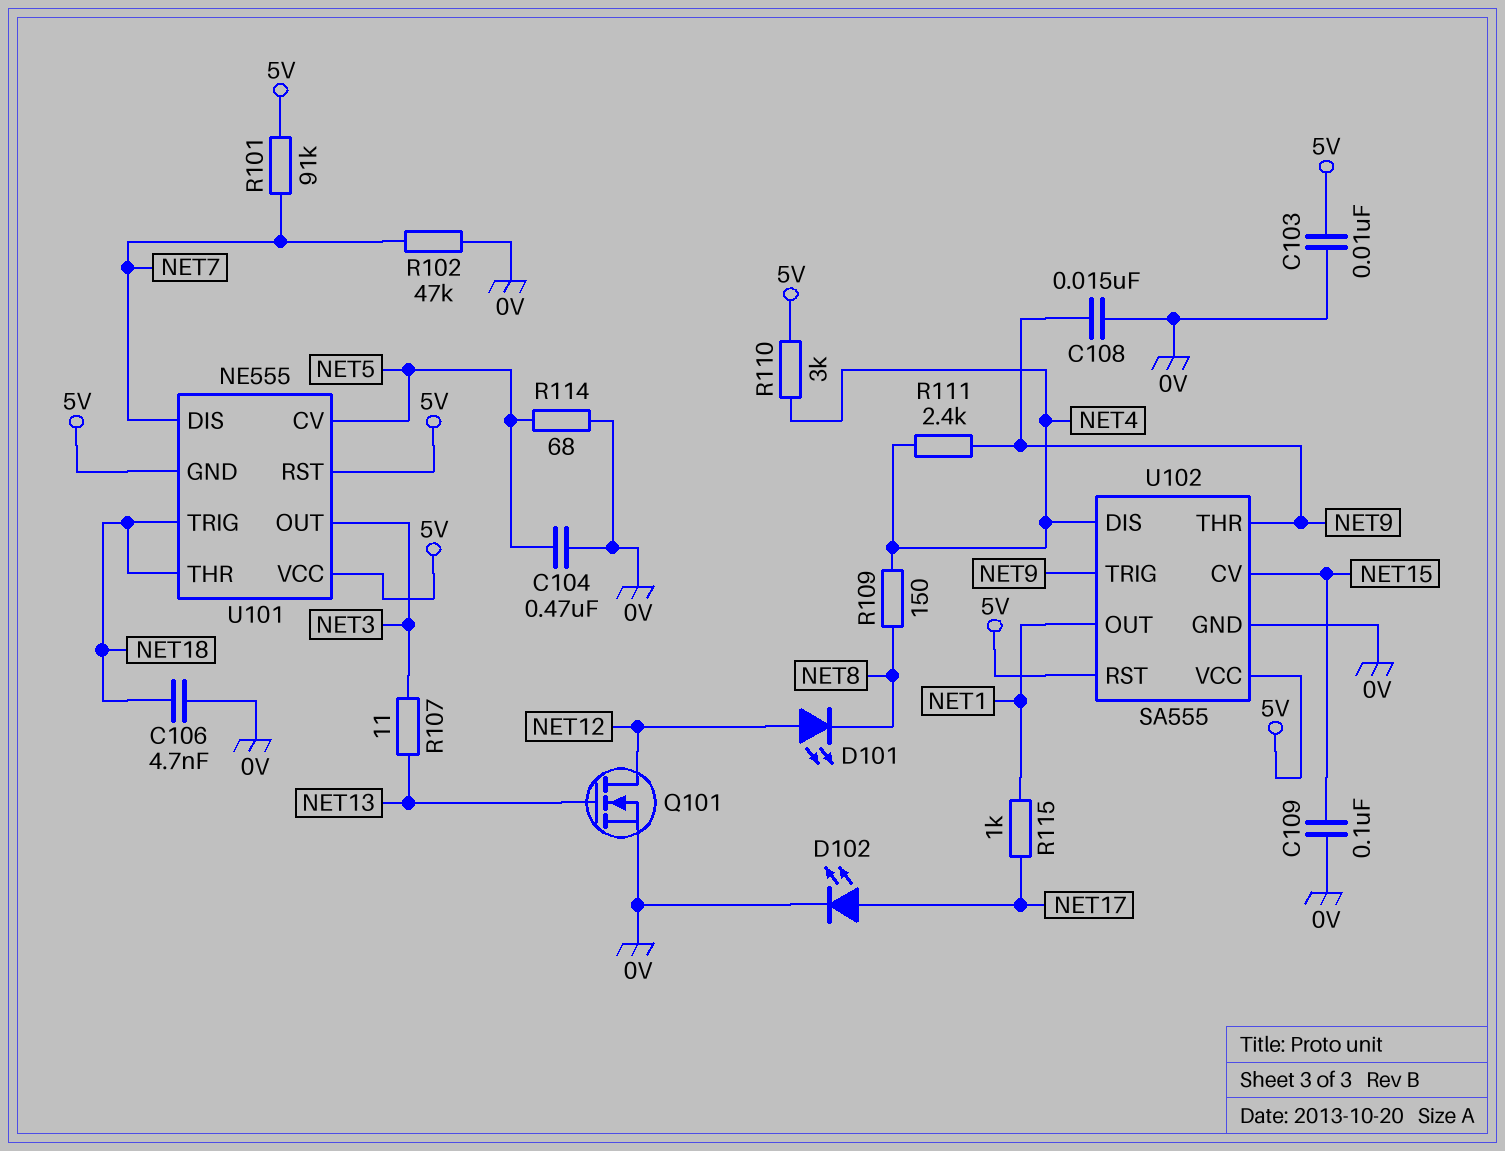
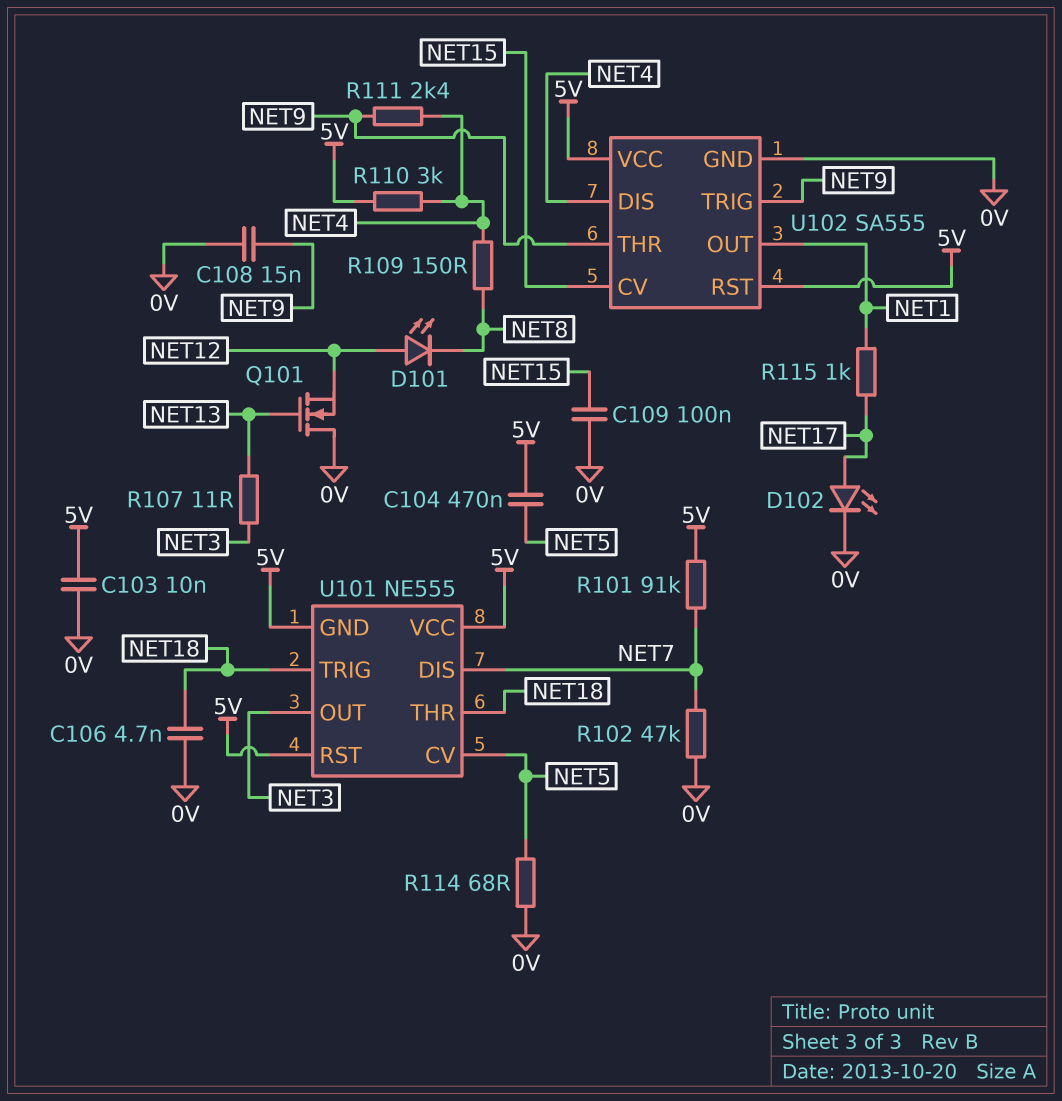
C104: 470nF (0V, NET5) -> 470nF (5V, NET5)
Q101: NMOS (G NET13, D NET12, S 0V) -> NMOS (G NET13, D 0V, S NET12)

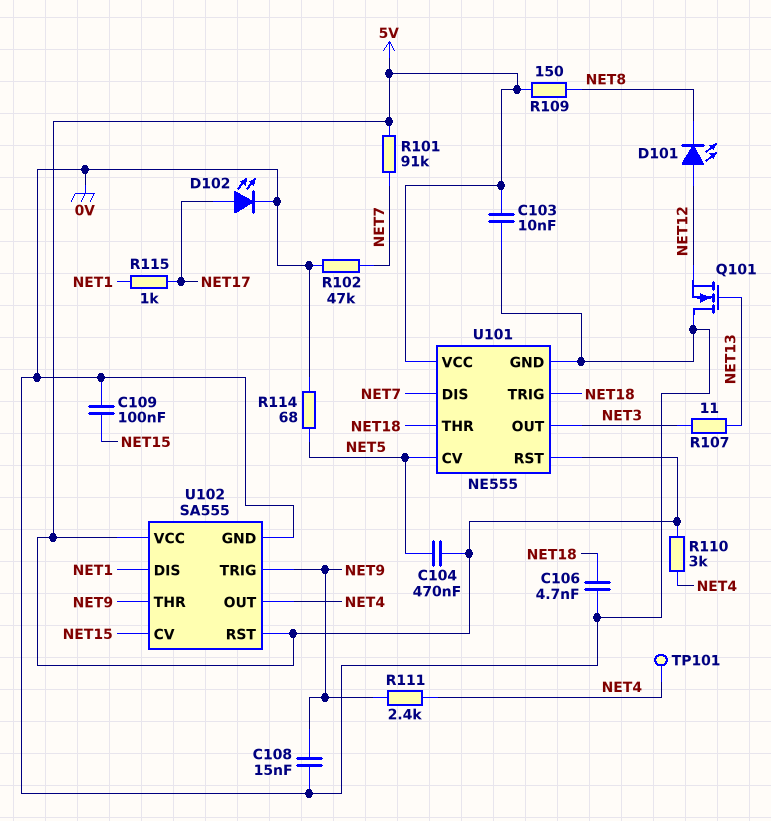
R109: 150 (NET4, NET8) -> 150 (5V, NET8)
TP101: none -> test point (NET4)
U101 pin GND: 5V -> 0V
U102 pin DIS: NET4 -> NET1
U102 pin OUT: NET1 -> NET4

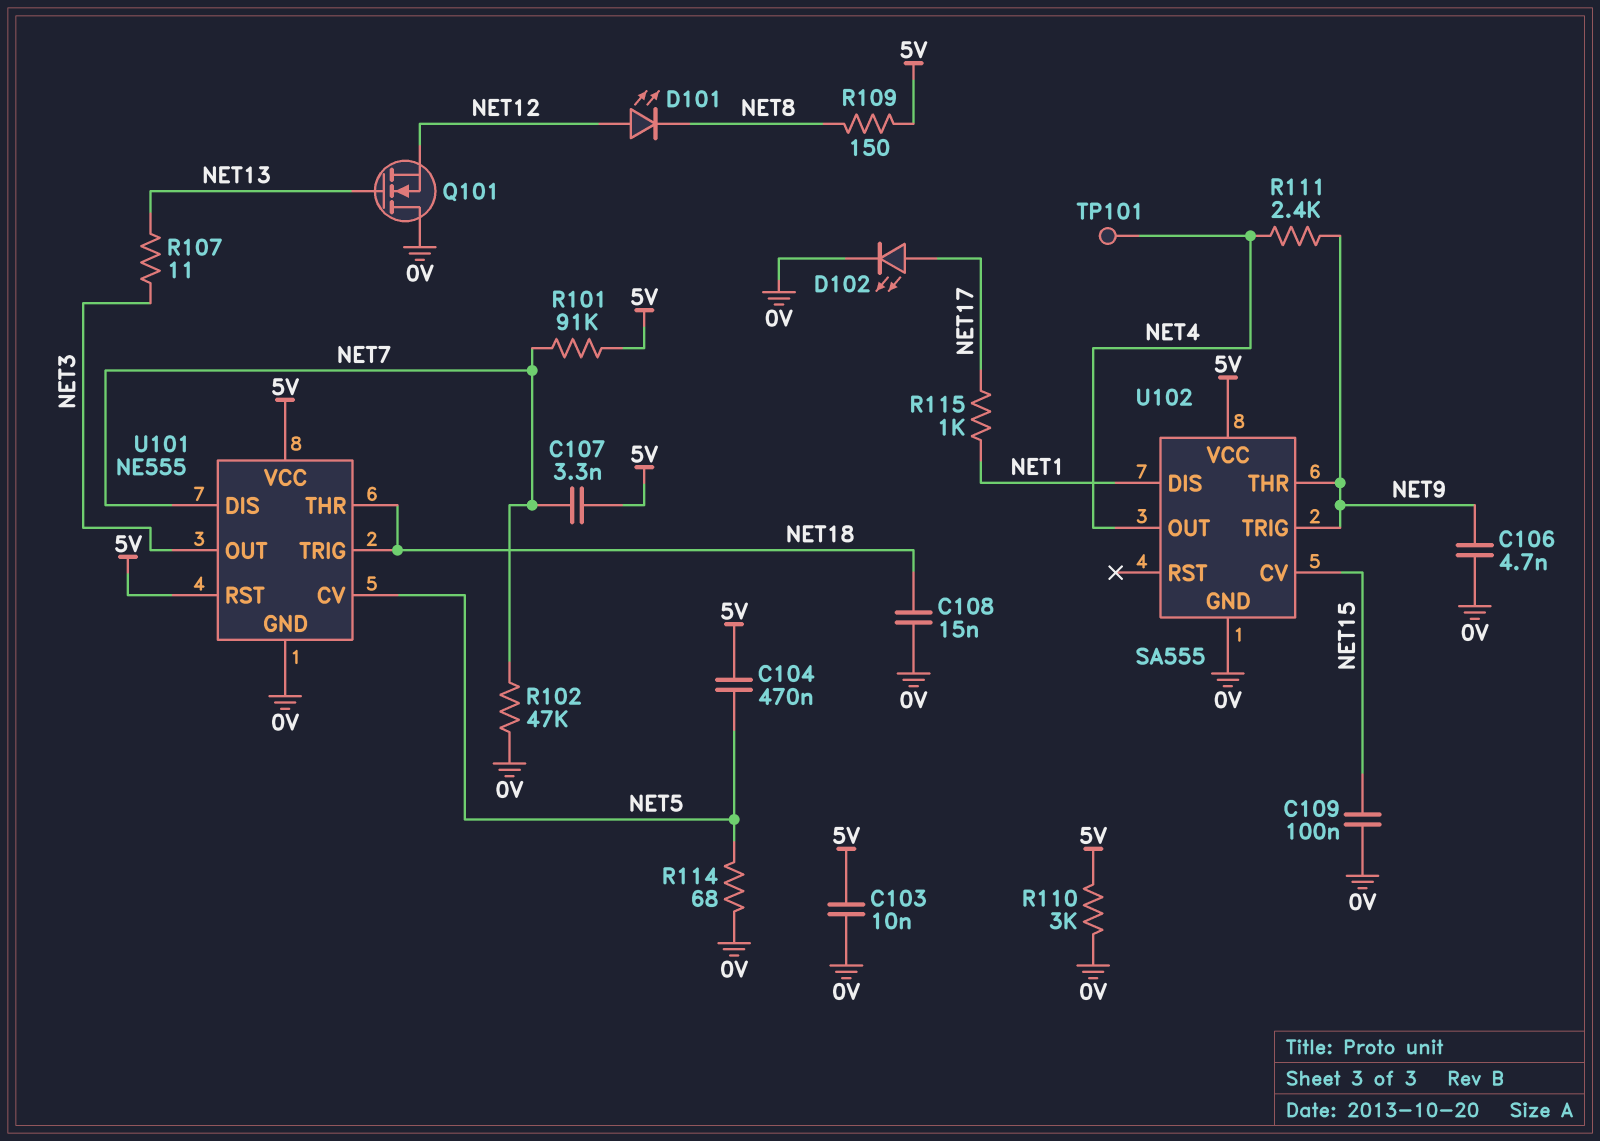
C106: 4.7nF (0V, NET18) -> 4.7nF (0V, NET9)
C107: none -> 3.3nF (5V, NET7)
C108: 15nF (0V, NET9) -> 15nF (0V, NET18)
R110: 3k (5V, NET4) -> 3k (0V, 5V)
U102 pin RST: 5V -> none

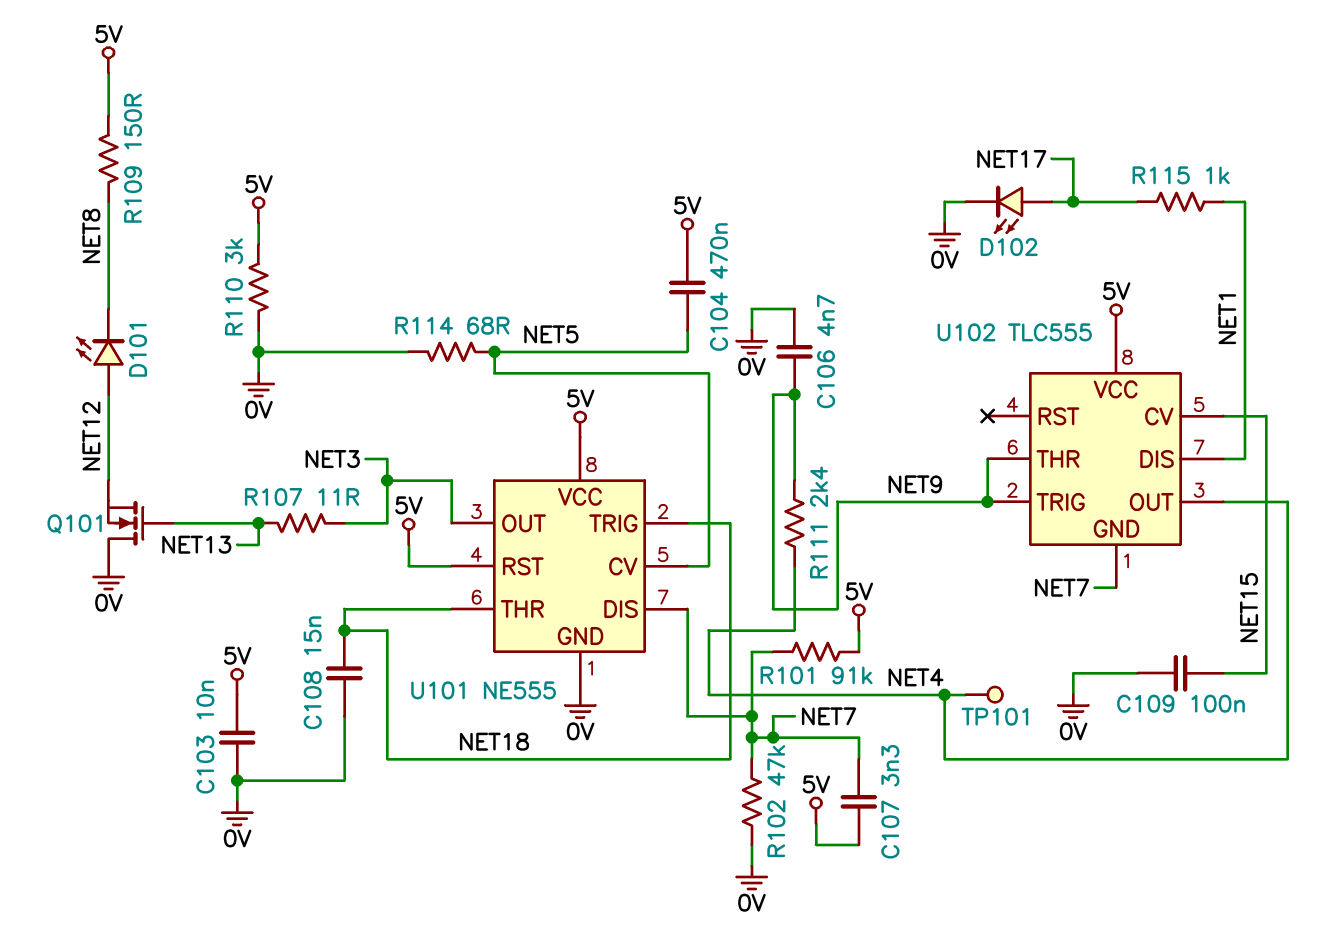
U102: SA555 -> TLC555
U102 pin GND: 0V -> NET7

